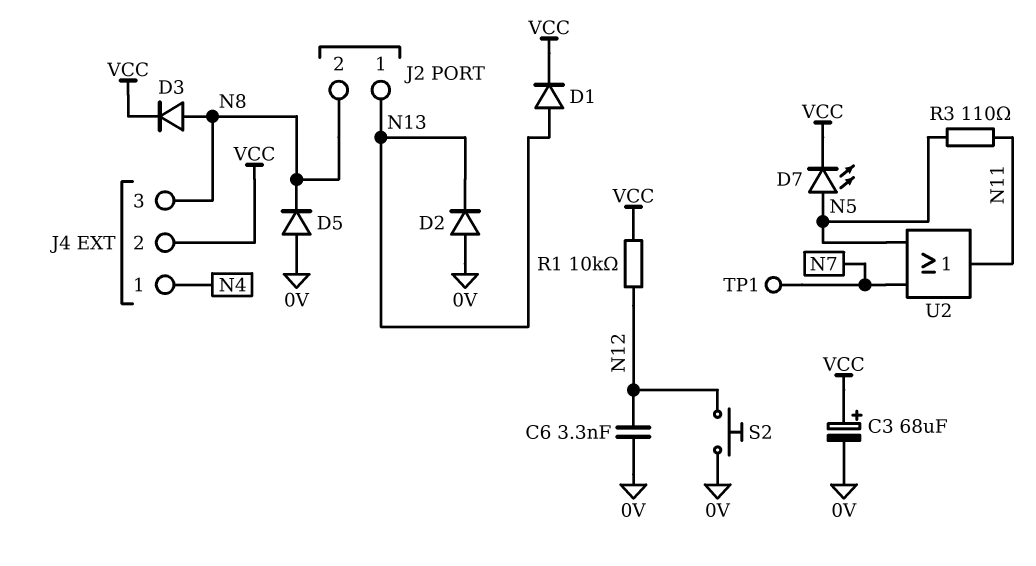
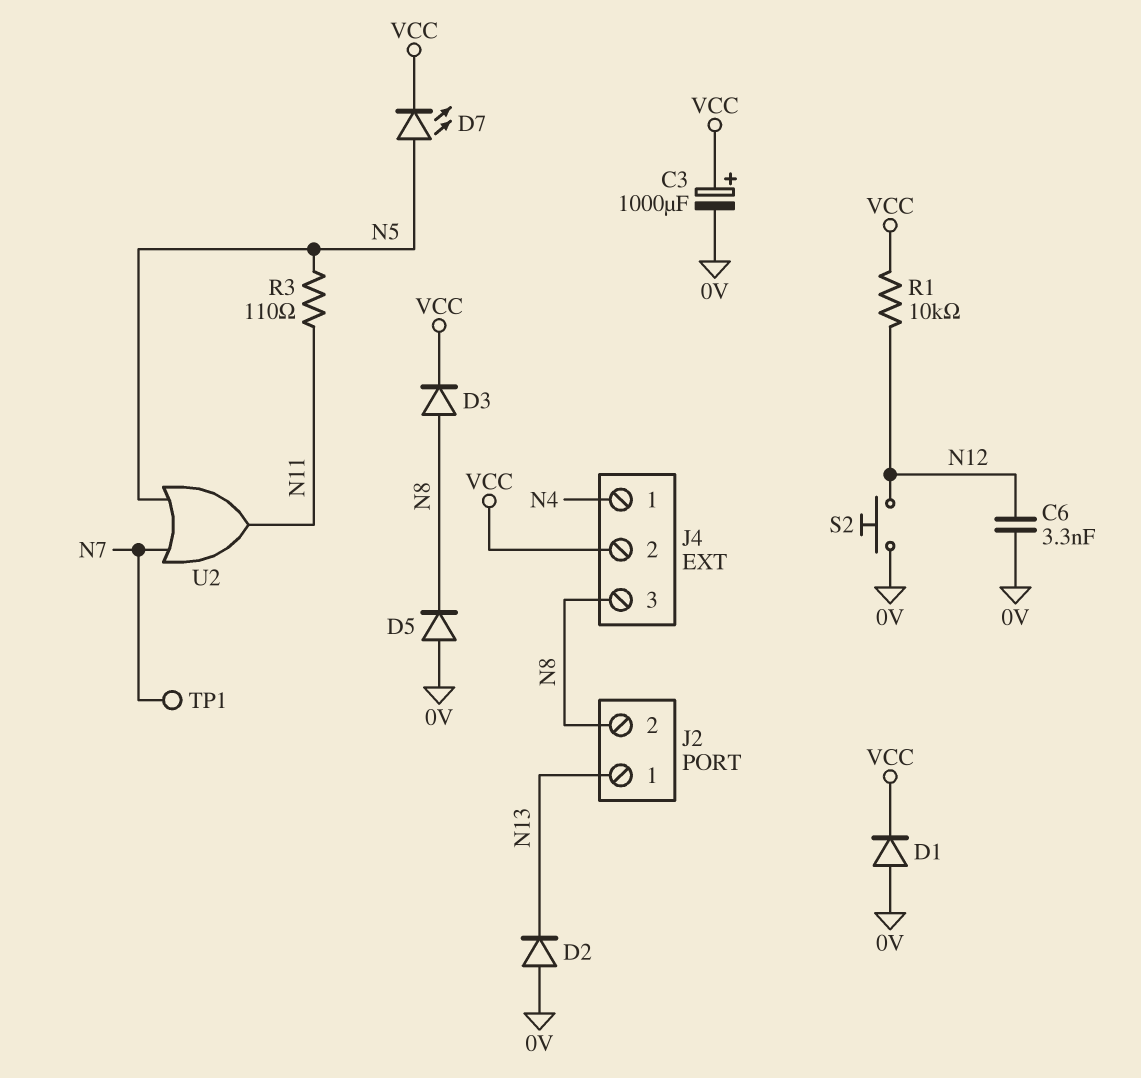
C3: 68uF (plus VCC, minus 0V) -> 1000uF (plus VCC, minus 0V)
D1: diode (A N13, K VCC) -> diode (A 0V, K VCC)

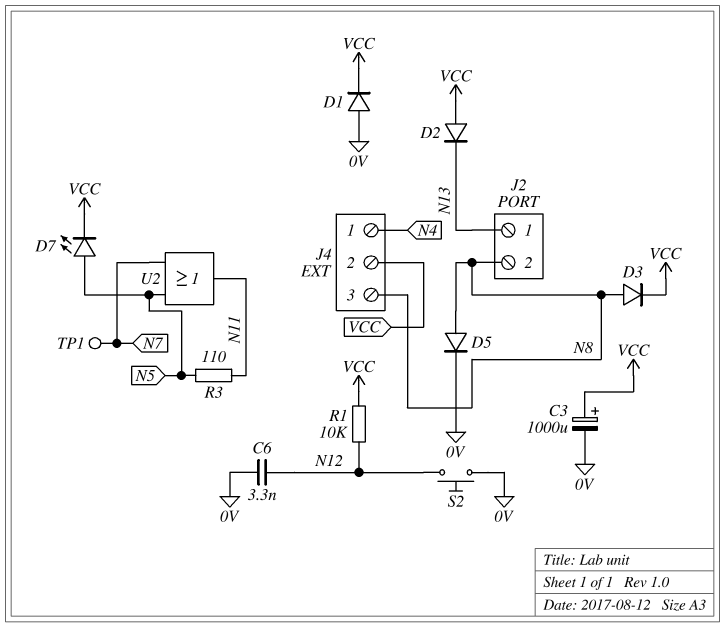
D2: diode (A 0V, K N13) -> diode (A VCC, K N13)
D5: diode (A 0V, K N8) -> diode (A N8, K 0V)

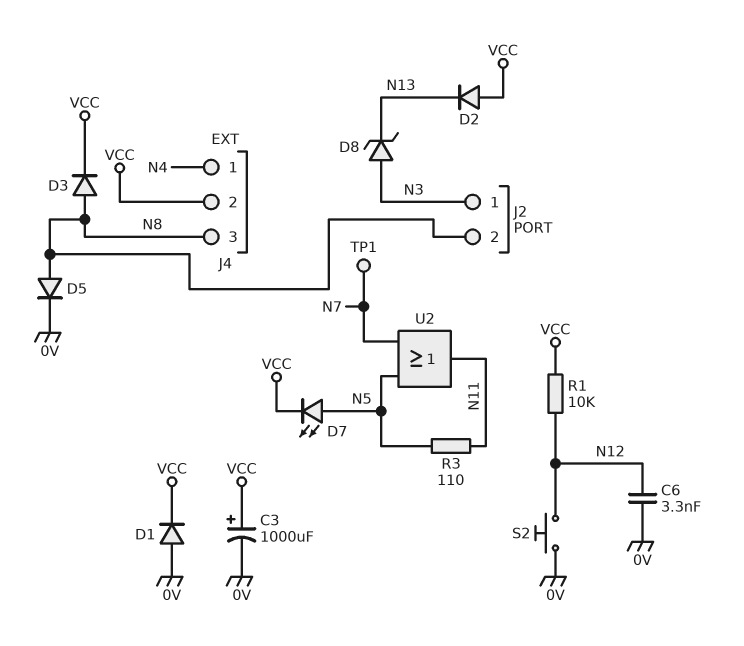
D8: none -> zener (A N3, K N13)
J2 pin 1: N13 -> N3

